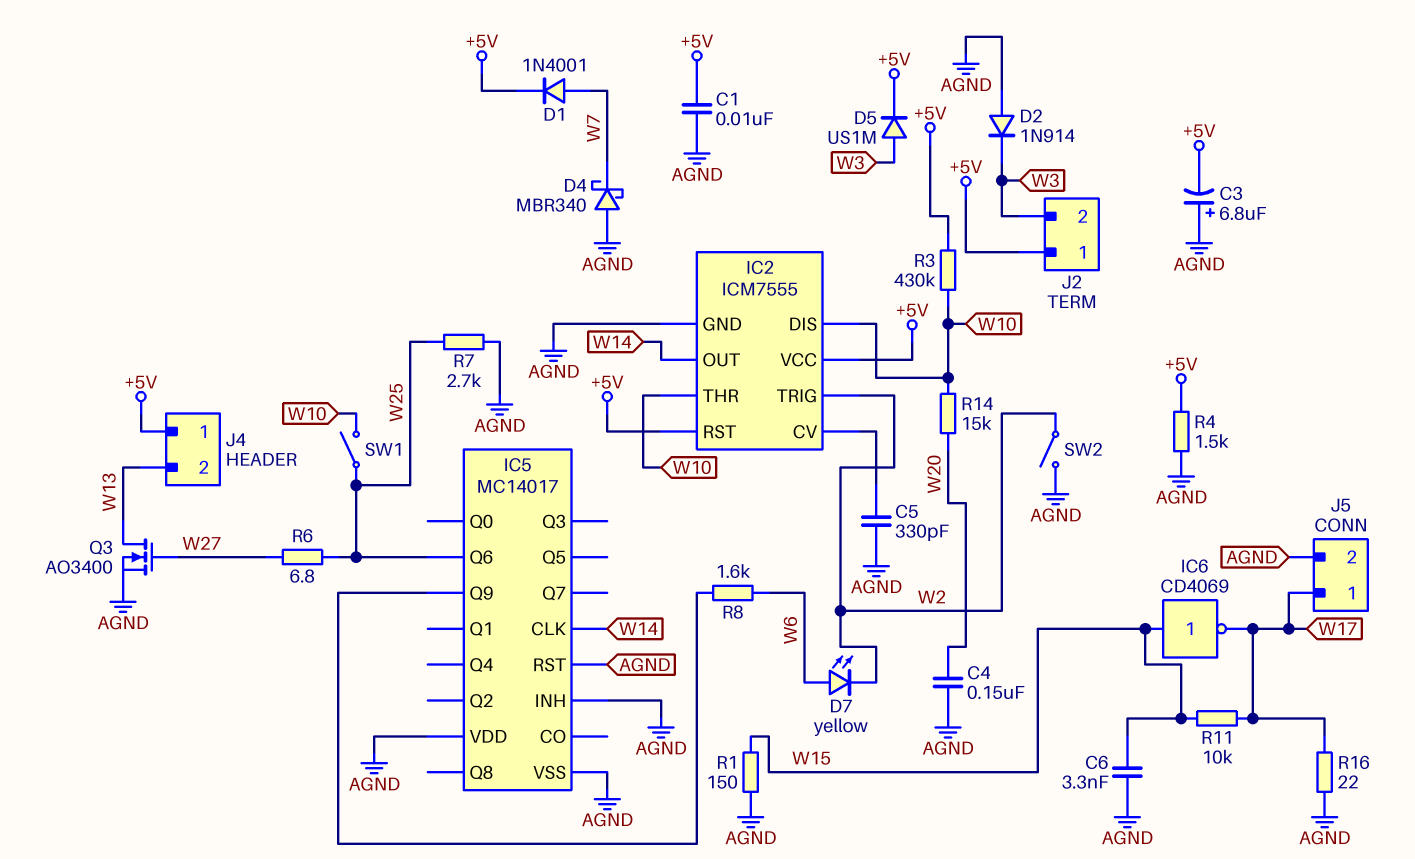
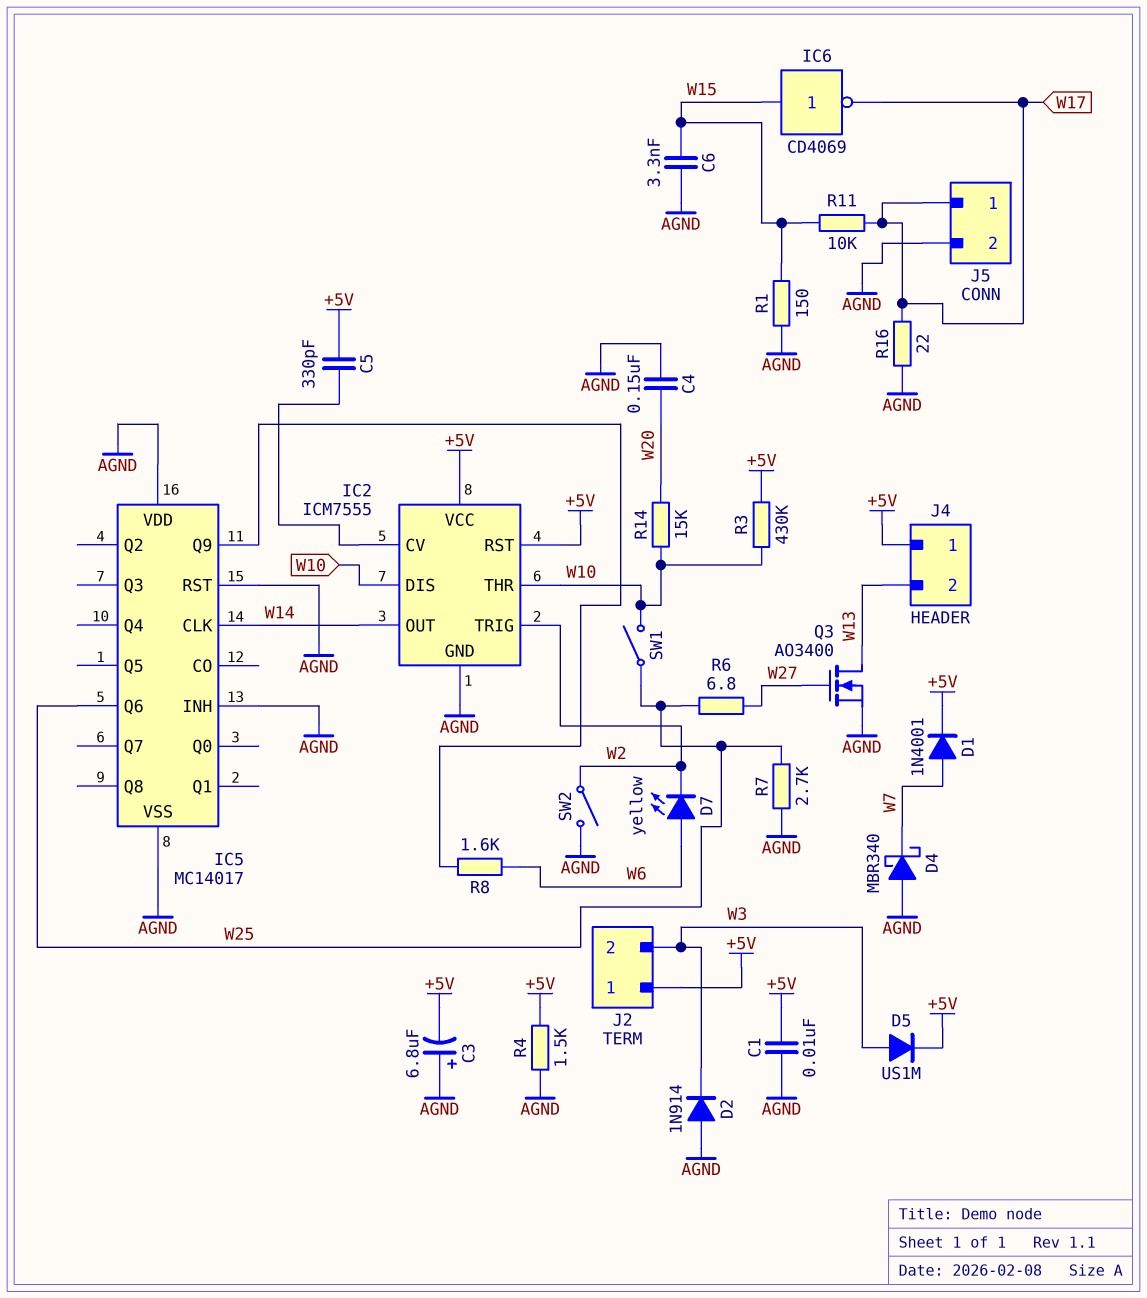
C5: 330pF (AGND, IC2/CV) -> 330pF (+5V, IC2/CV)

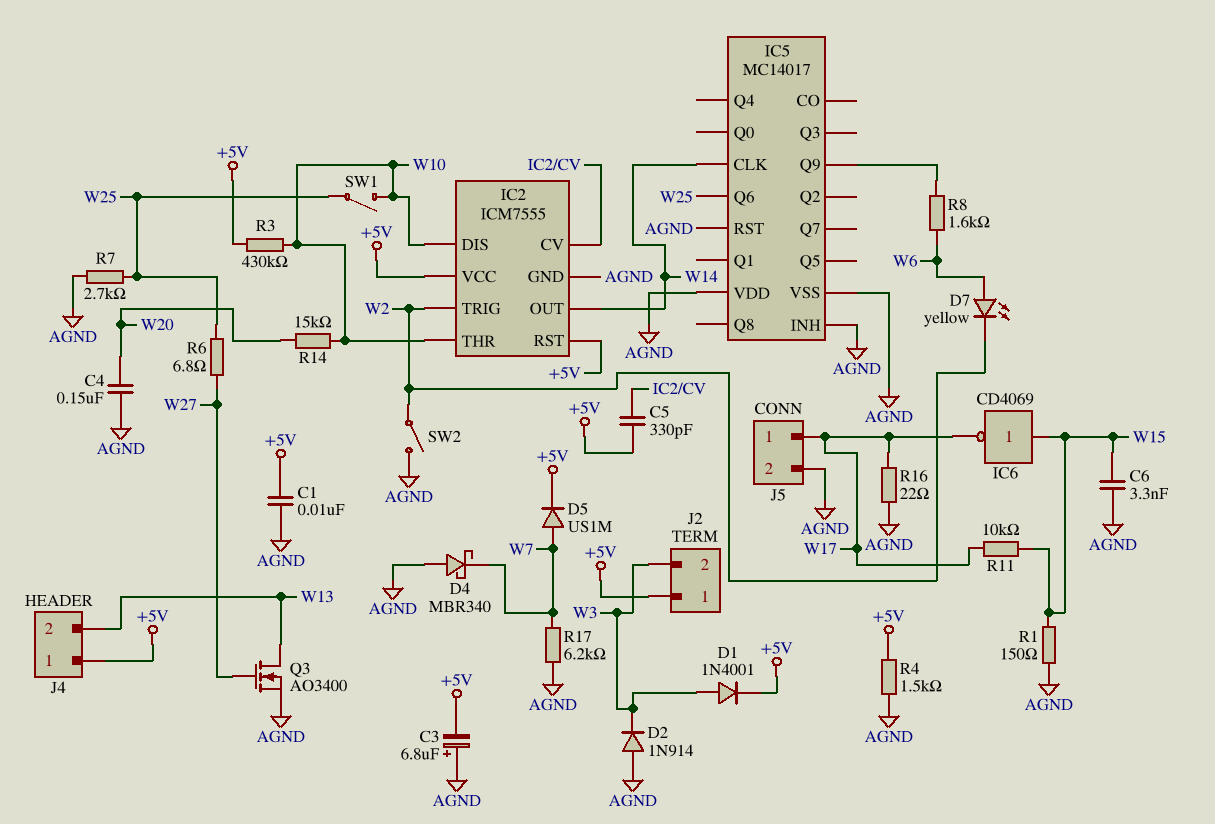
D1: diode 1N4001 (A W7, K +5V) -> diode 1N4001 (A W3, K +5V)
D5: diode US1M (A W3, K +5V) -> diode US1M (A W7, K +5V)
R17: none -> 6.2k (AGND, W7)

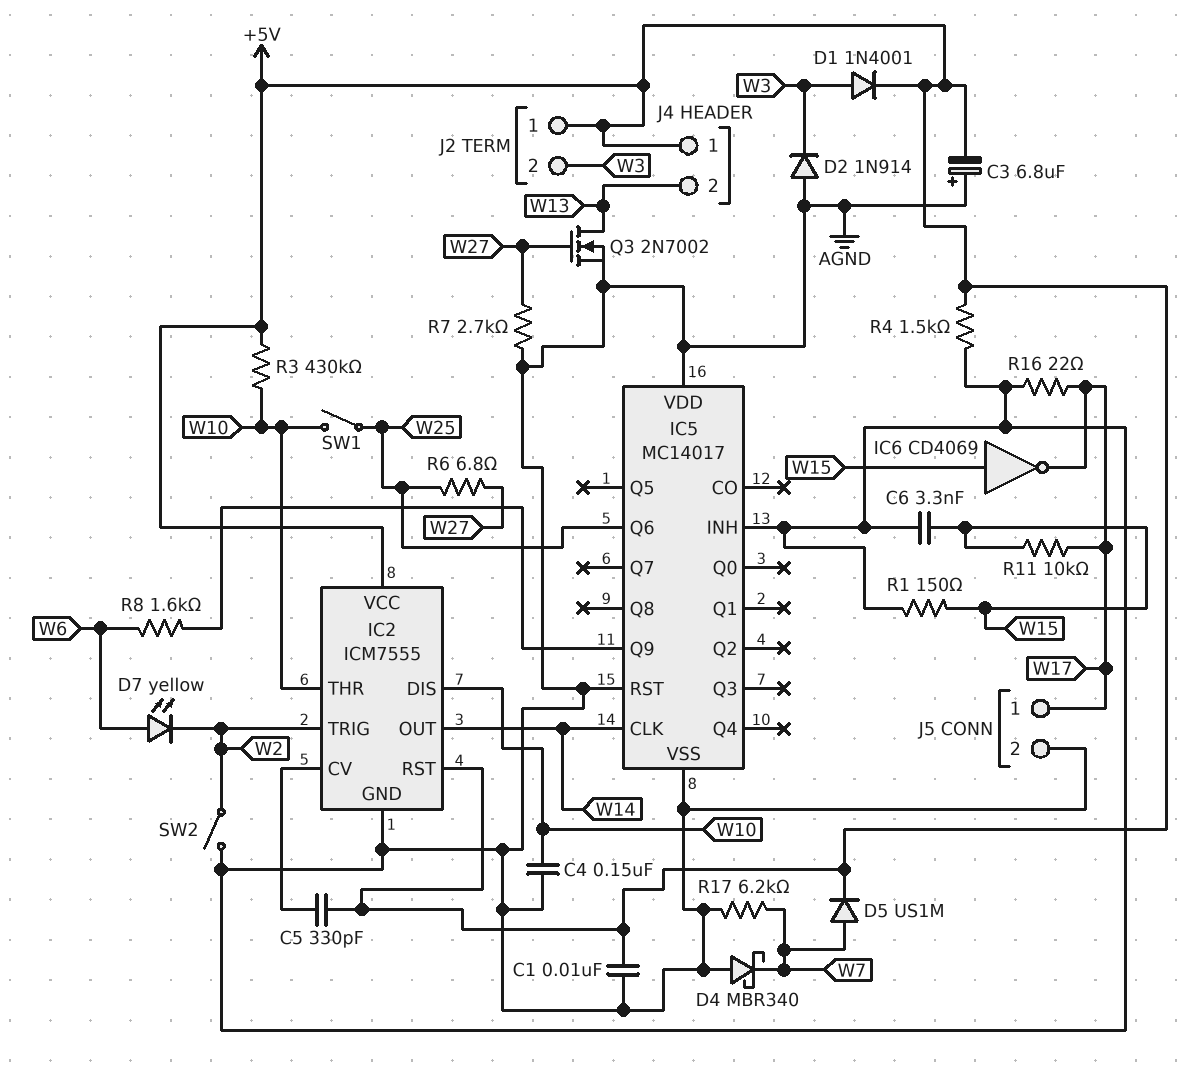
C4: 150nF (AGND, W20) -> 150nF (AGND, W10)
Q3: NMOS AO3400 (G W27, D W13, S AGND) -> NMOS 2N7002 (G W27, D W13, S AGND)
R7: 2.7k (AGND, W25) -> 2.7k (AGND, W27)
R14: 15k (W10, W20) -> none

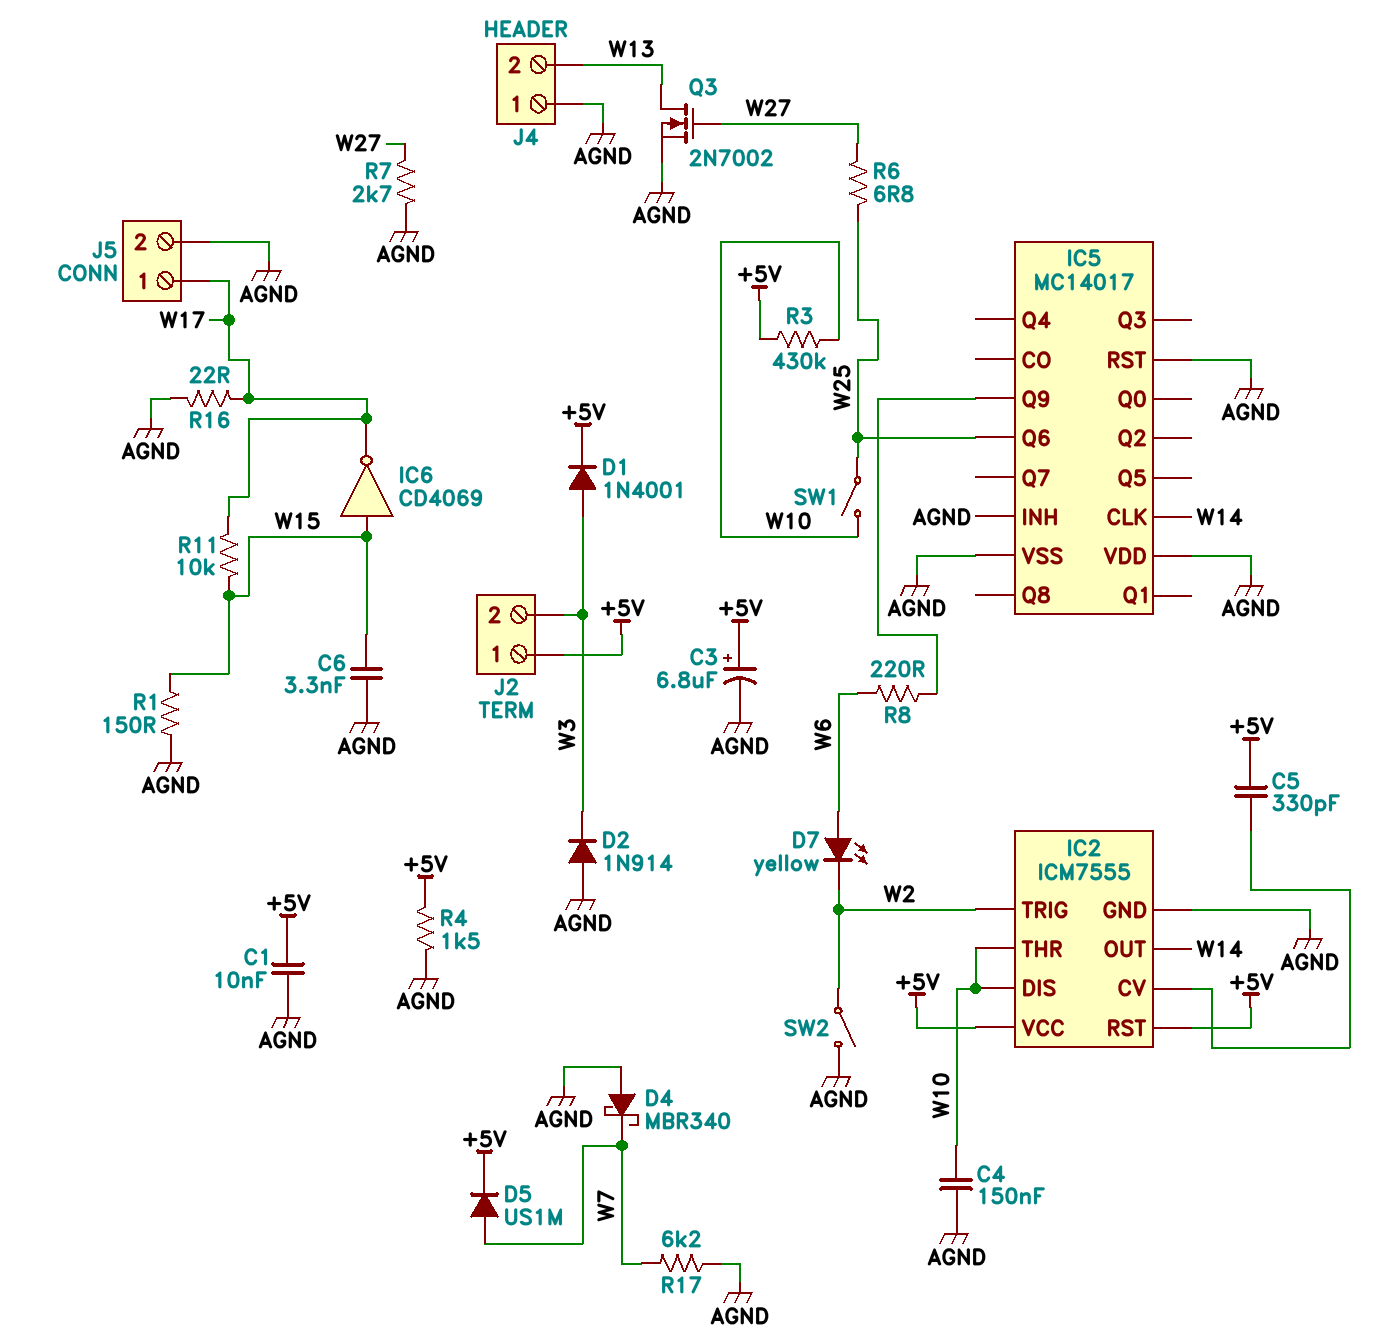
C3: 6.8uF (plus AGND, minus +5V) -> 6.8uF (plus +5V, minus AGND)
J4 pin 1: +5V -> AGND
R8: 1.6k (IC5/Q9, W6) -> 220 (IC5/Q9, W6)

